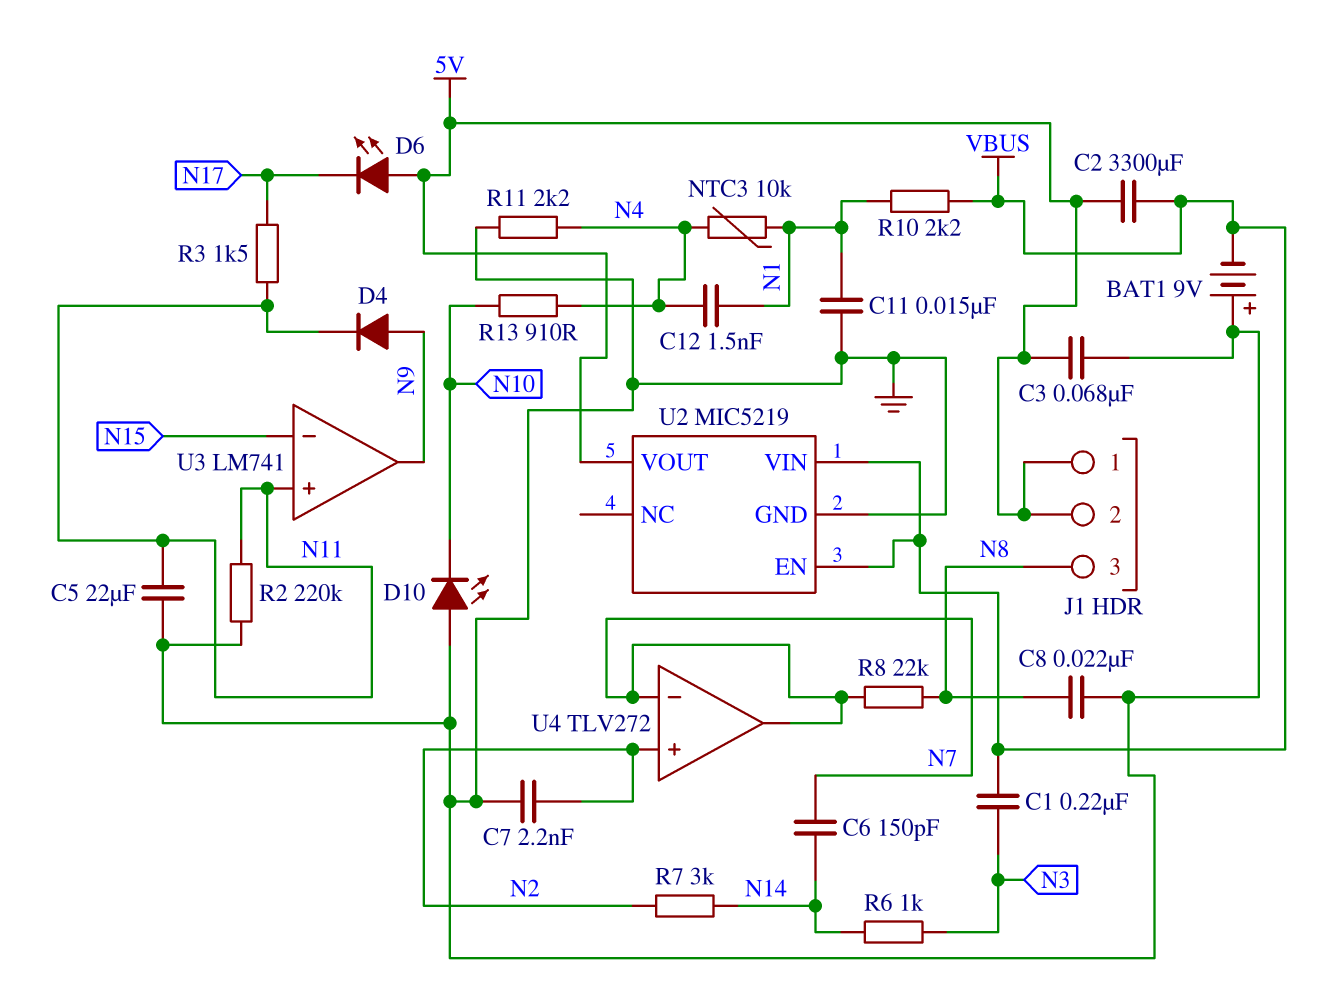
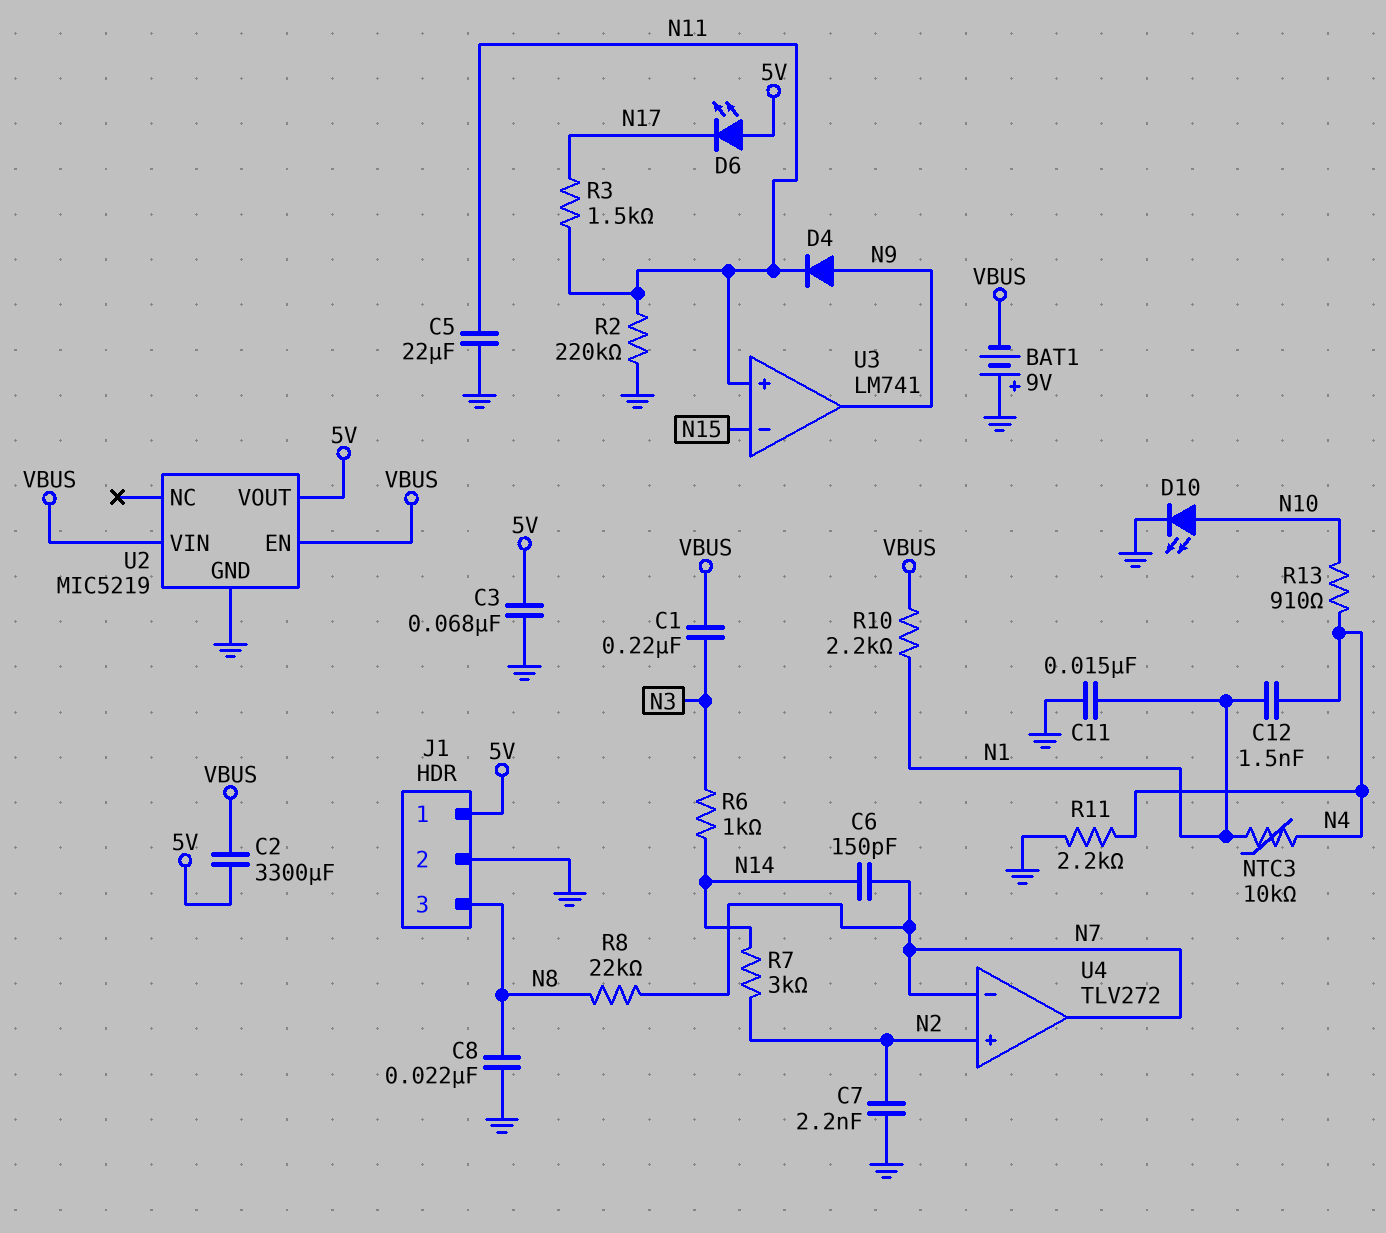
D10: LED (A GND, K N10) -> LED (A N10, K GND)
J1 pin 2: 5V -> GND

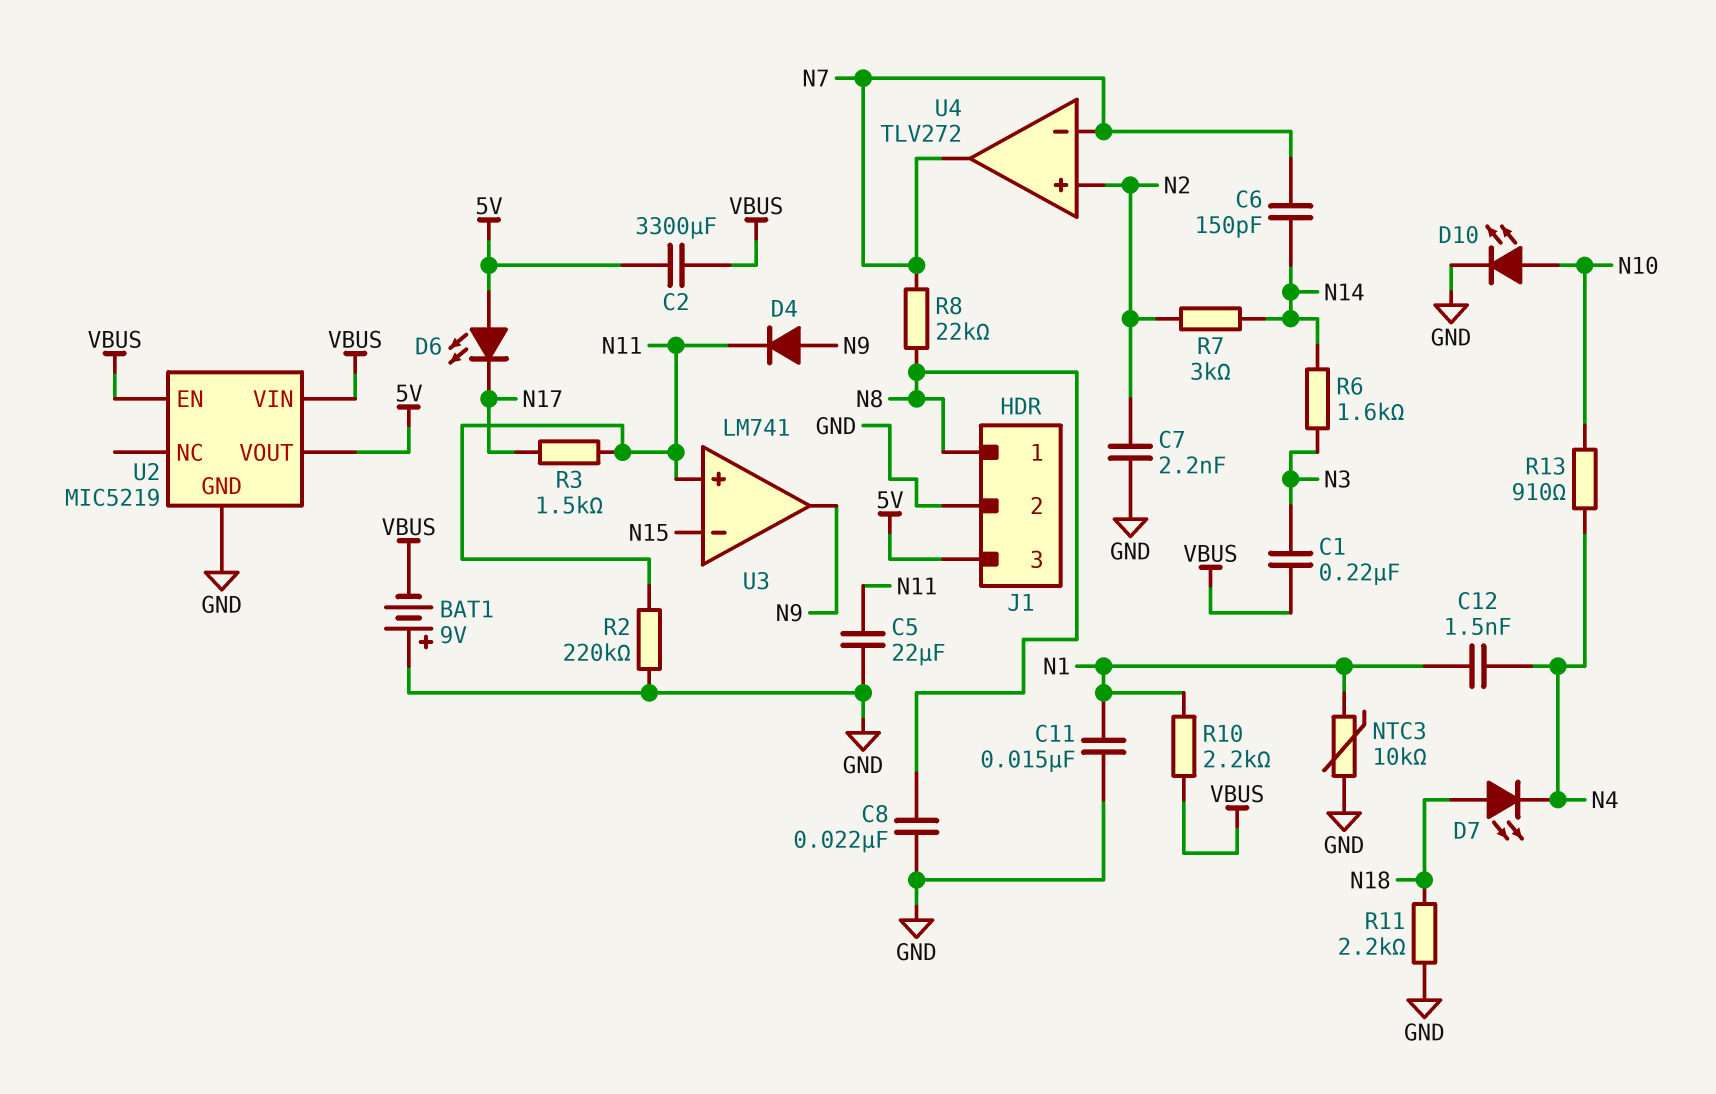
C3: 68nF (5V, GND) -> none
D7: none -> LED (A N18, K N4)
J1 pin 1: 5V -> N8
J1 pin 3: N8 -> 5V
NTC3: 10k (N1, N4) -> 10k (GND, N1)
R6: 1k (N3, N14) -> 1.6k (N3, N14)
R11: 2.2k (GND, N4) -> 2.2k (GND, N18)

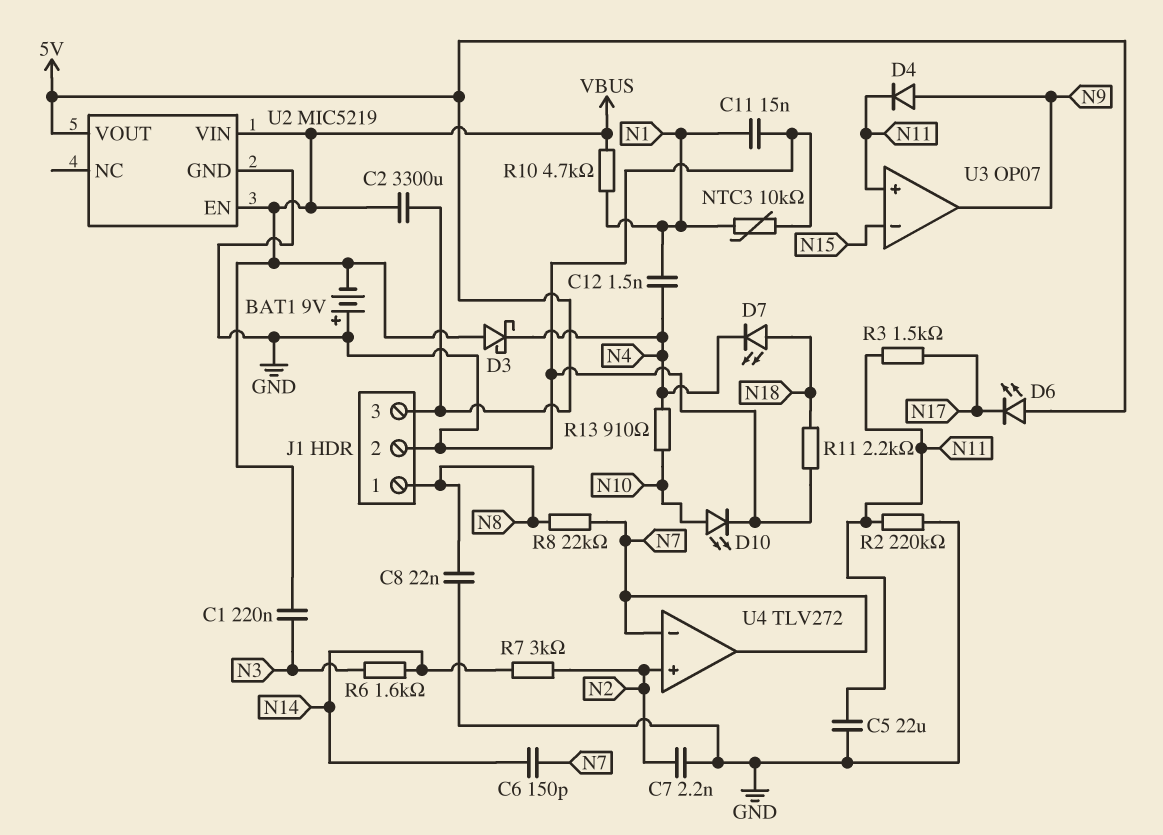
D3: none -> schottky (A VBUS, K N4)
R10: 2.2k (N1, VBUS) -> 4.7k (N1, VBUS)
U3: LM741 -> OP07

